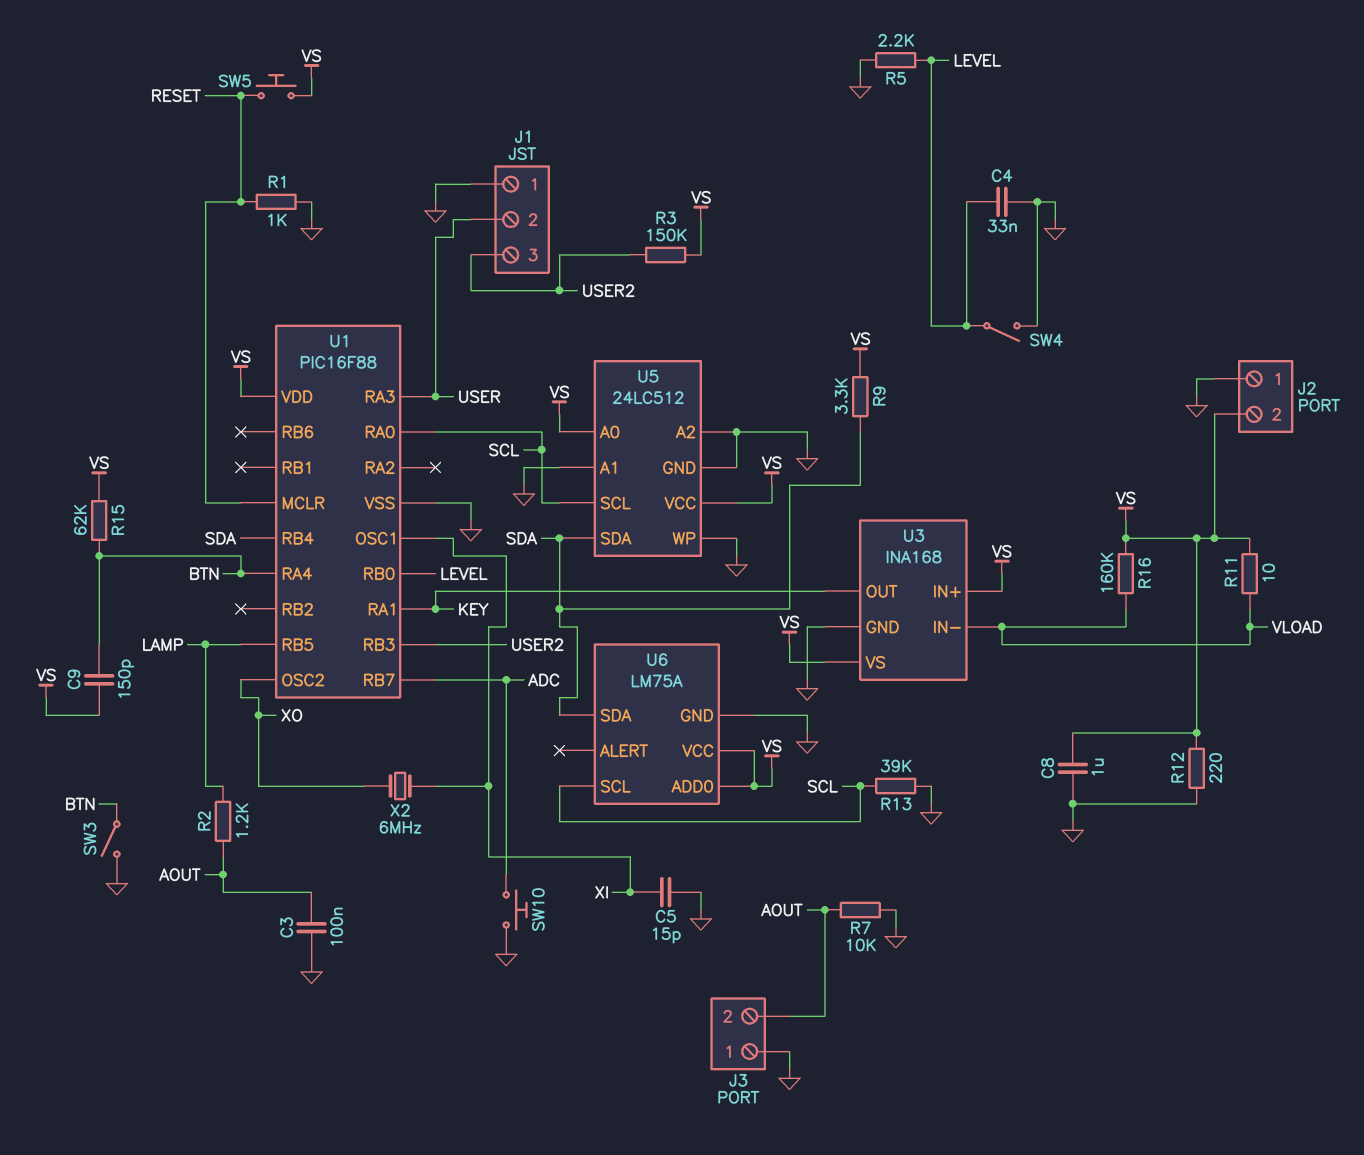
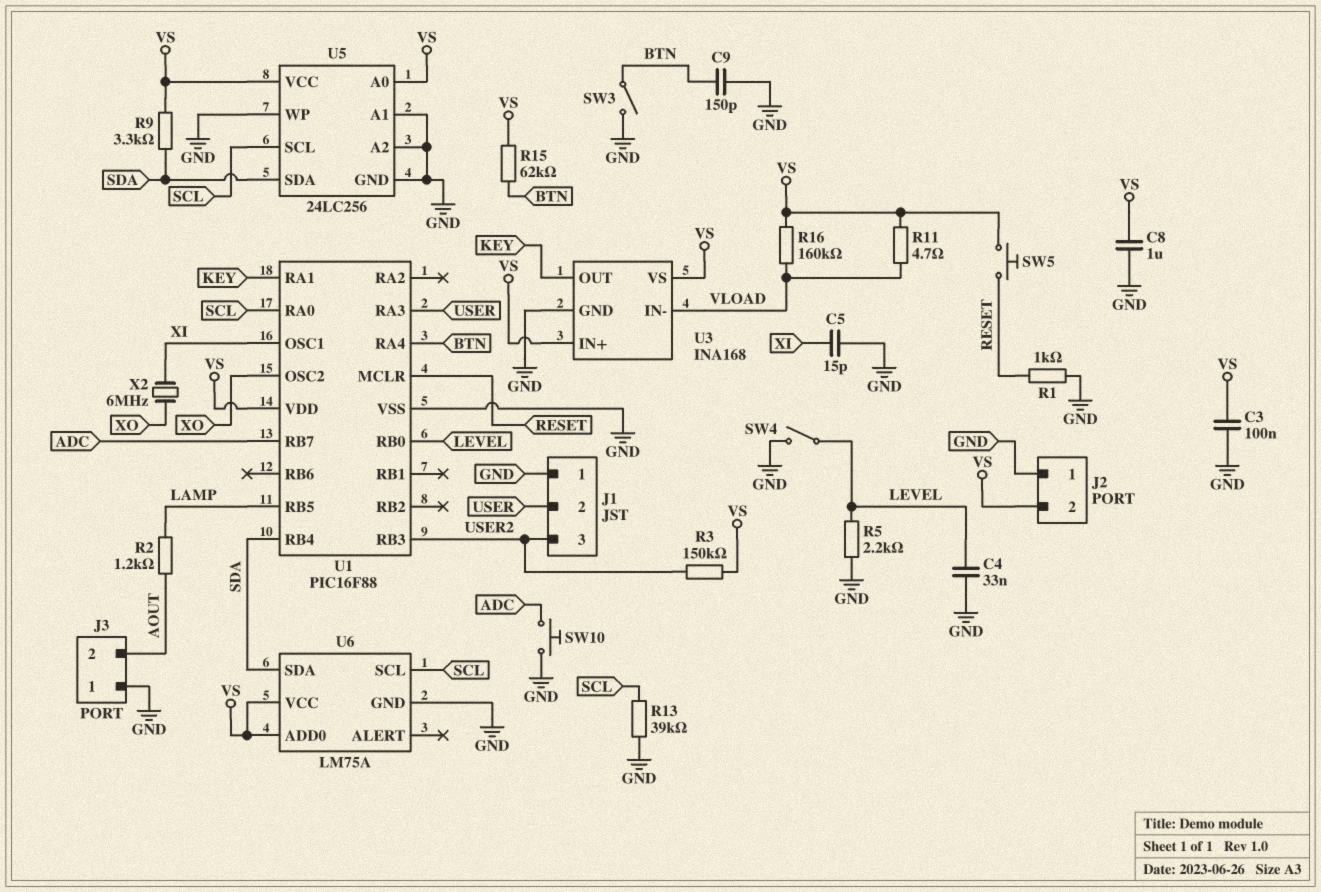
C3: 100nF (AOUT, GND) -> 100nF (GND, VS)
C9: 150pF (BTN, VS) -> 150pF (BTN, GND)
R7: 10k (AOUT, GND) -> none
R11: 10 (VLOAD, VS) -> 4.7 (VLOAD, VS)
R12: 220 (GND, VS) -> none
U5: 24LC512 -> 24LC256

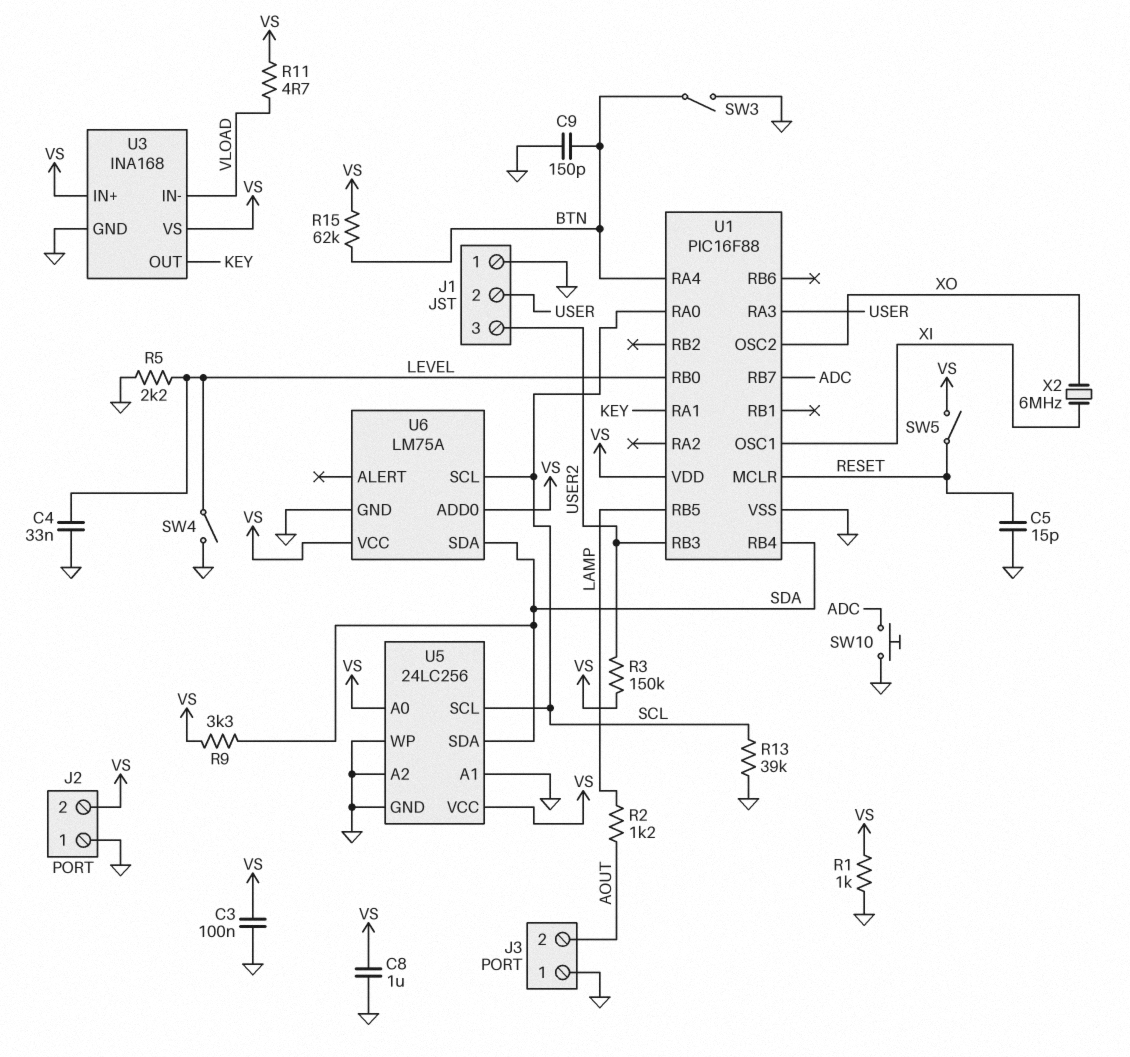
C5: 15pF (GND, XI) -> 15pF (GND, RESET)
R1: 1k (GND, RESET) -> 1k (GND, VS)
R16: 160k (VLOAD, VS) -> none
SW5: button (RESET, VS) -> switch (RESET, VS)

